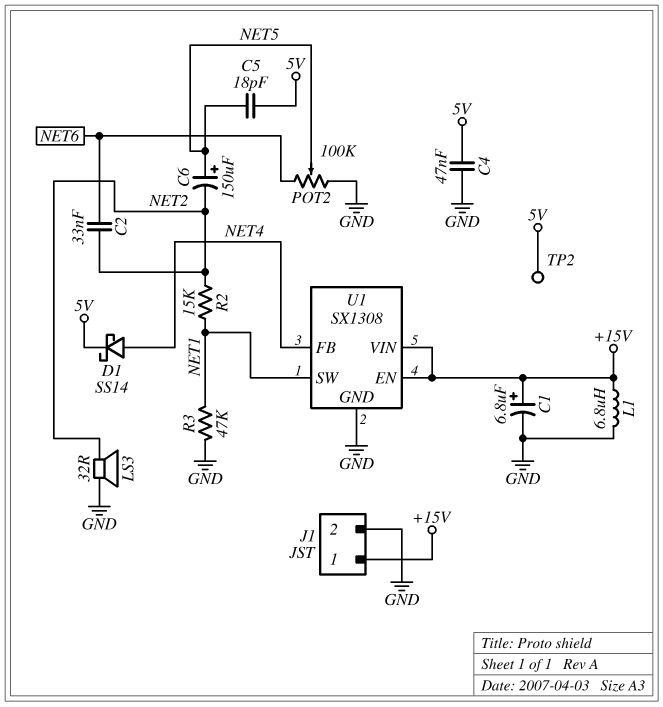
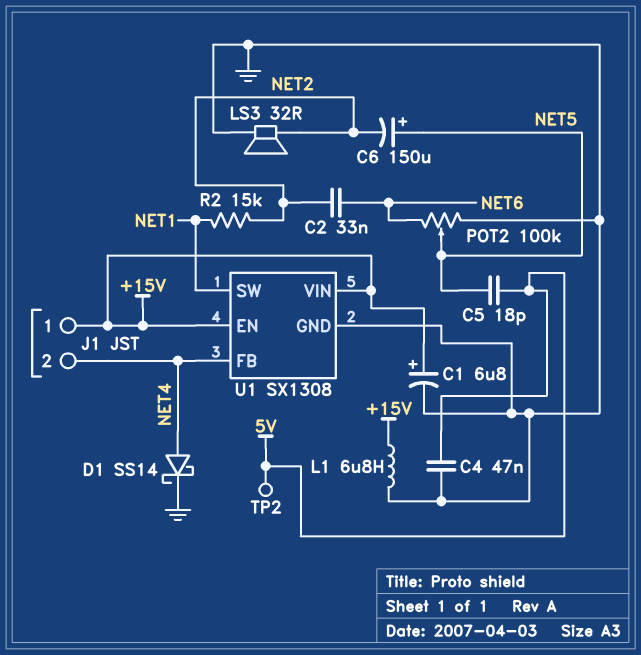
D1: schottky SS14 (A NET4, K 5V) -> schottky SS14 (A NET4, K GND)
J1 pin 2: GND -> NET4
R3: 47k (GND, NET1) -> none

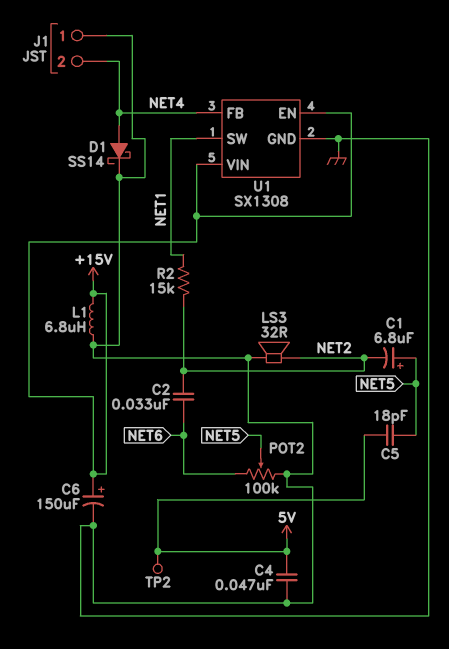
C1: 6.8uF (plus +15V, minus GND) -> 6.8uF (plus NET5, minus NET2)
C6: 150uF (plus NET5, minus NET2) -> 150uF (plus +15V, minus GND)
J1 pin 1: +15V -> GND

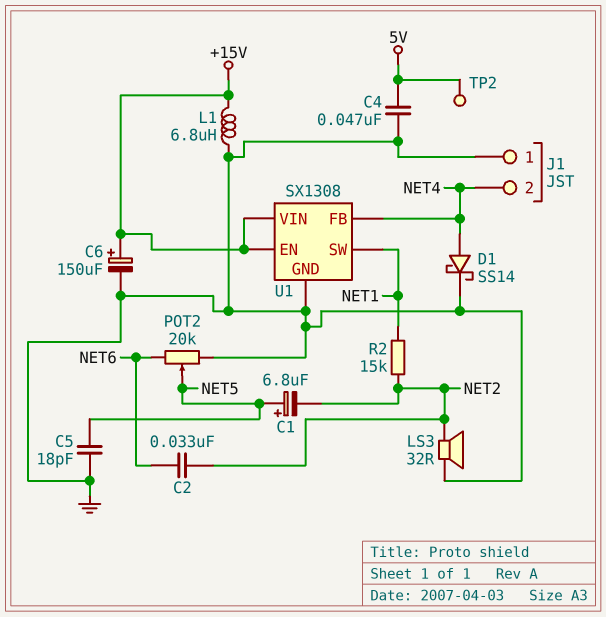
C5: 18pF (5V, NET5) -> 18pF (GND, NET5)
POT2: 100k (GND, NET6, wiper NET5) -> 20k (GND, NET6, wiper NET5)

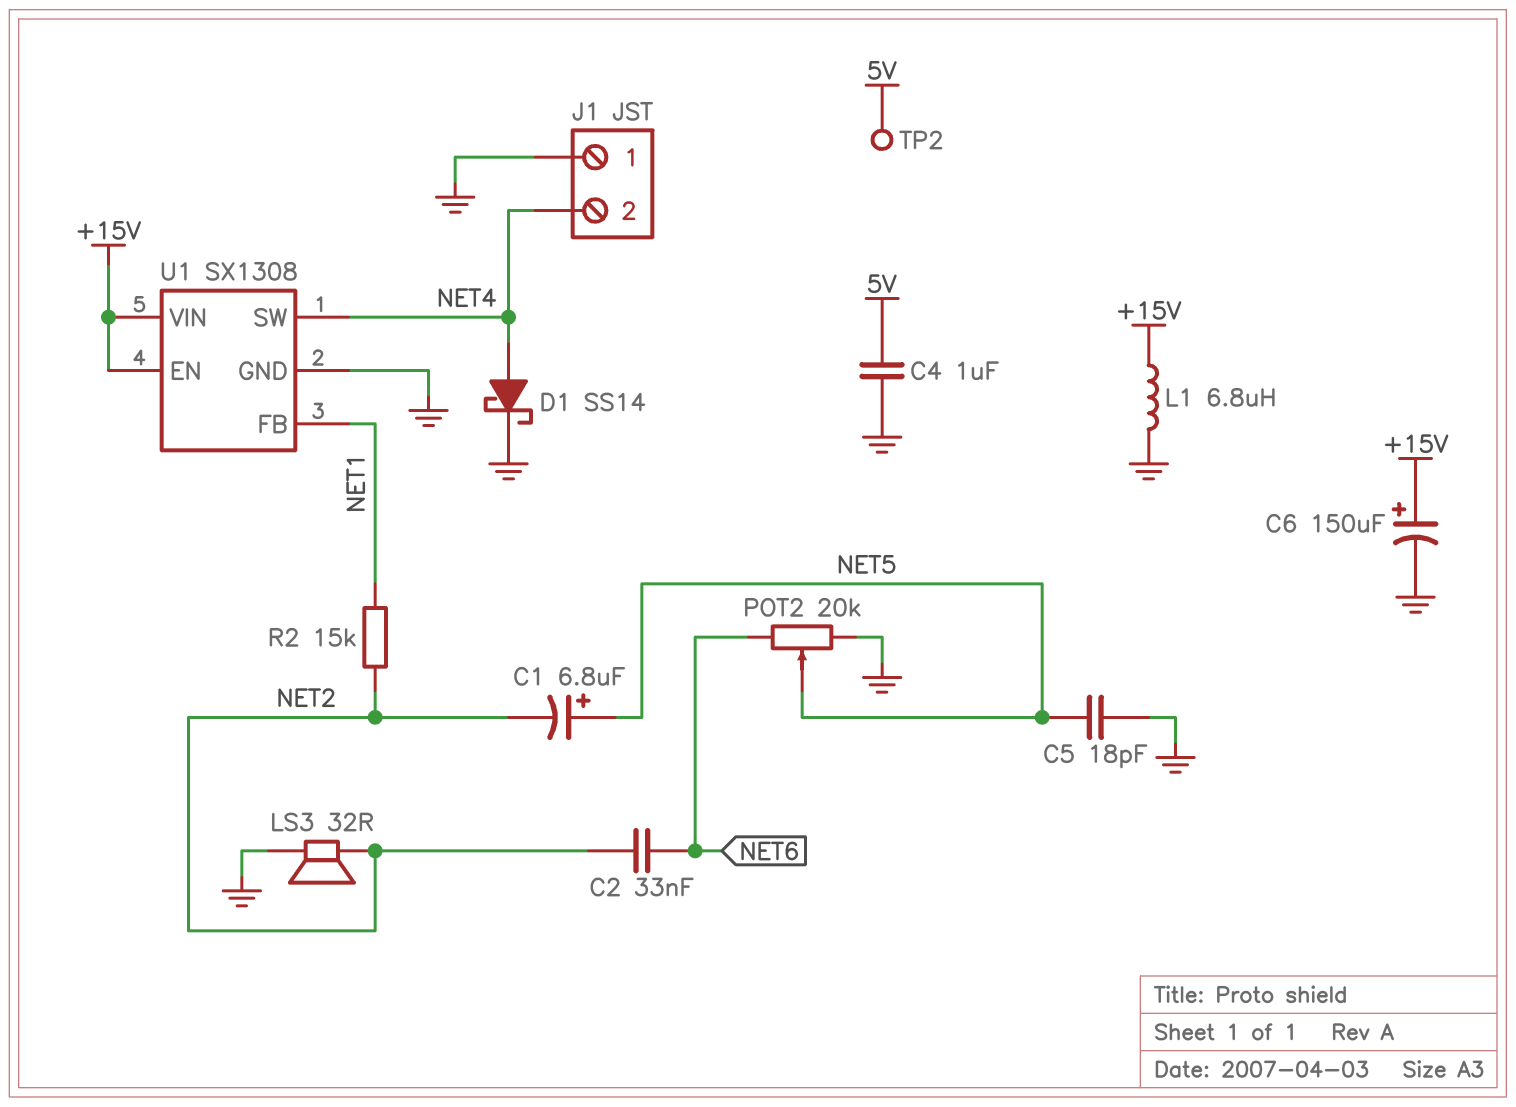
C4: 47nF (5V, GND) -> 1uF (5V, GND)
U1 pin FB: NET4 -> NET1
U1 pin SW: NET1 -> NET4

